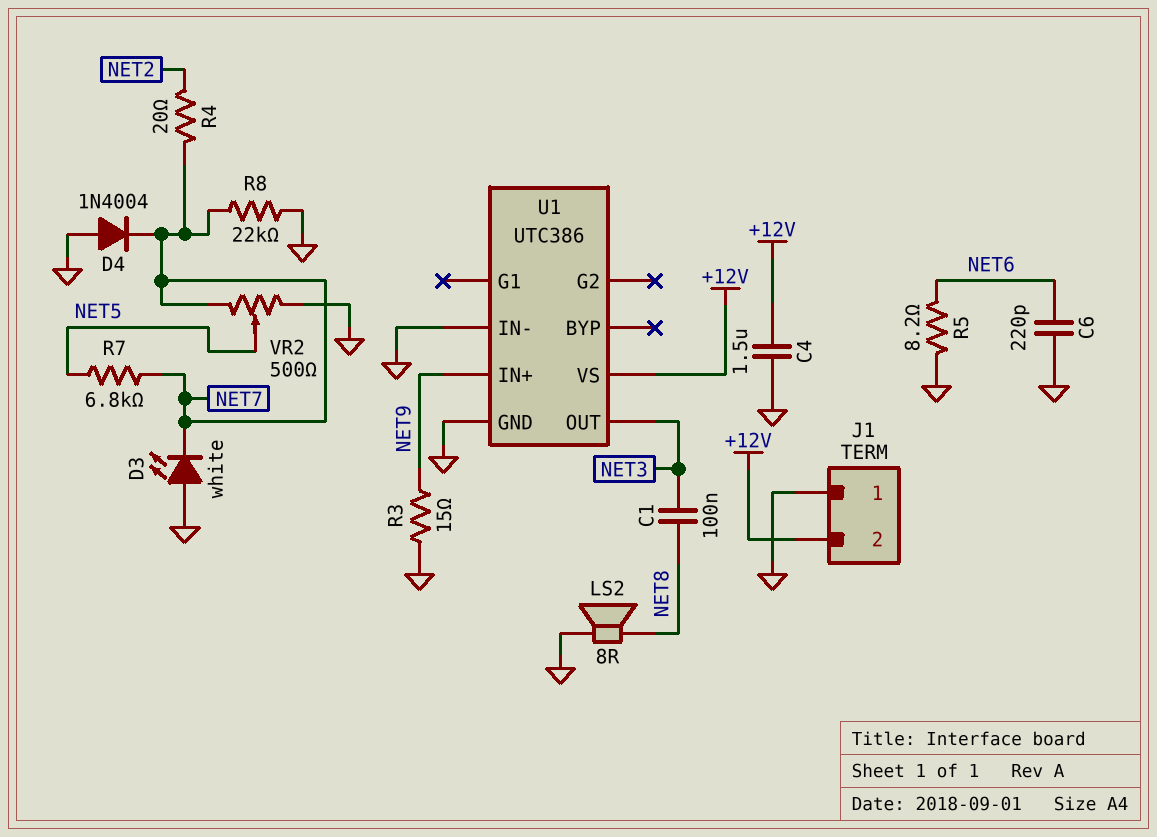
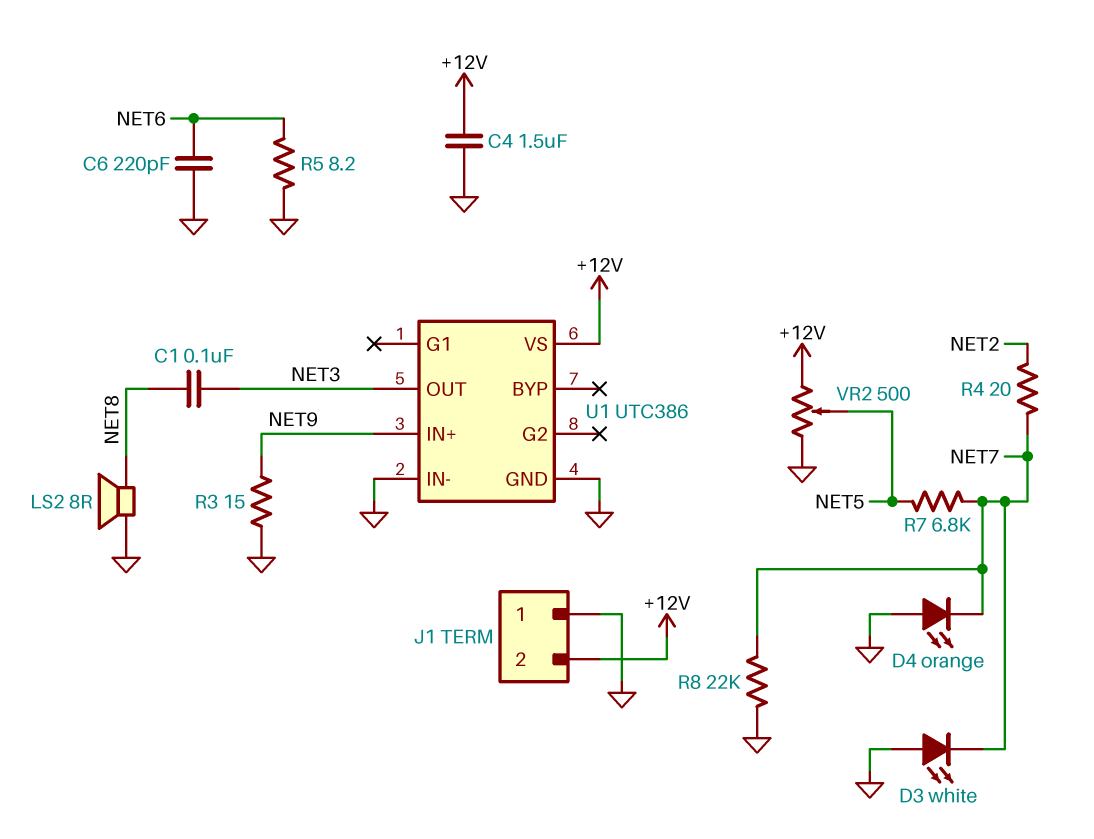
D4: diode 1N4004 (A GND, K NET7) -> LED orange (A GND, K NET7)
VR2: 500 (GND, NET7, wiper NET5) -> 500 (+12V, GND, wiper NET5)

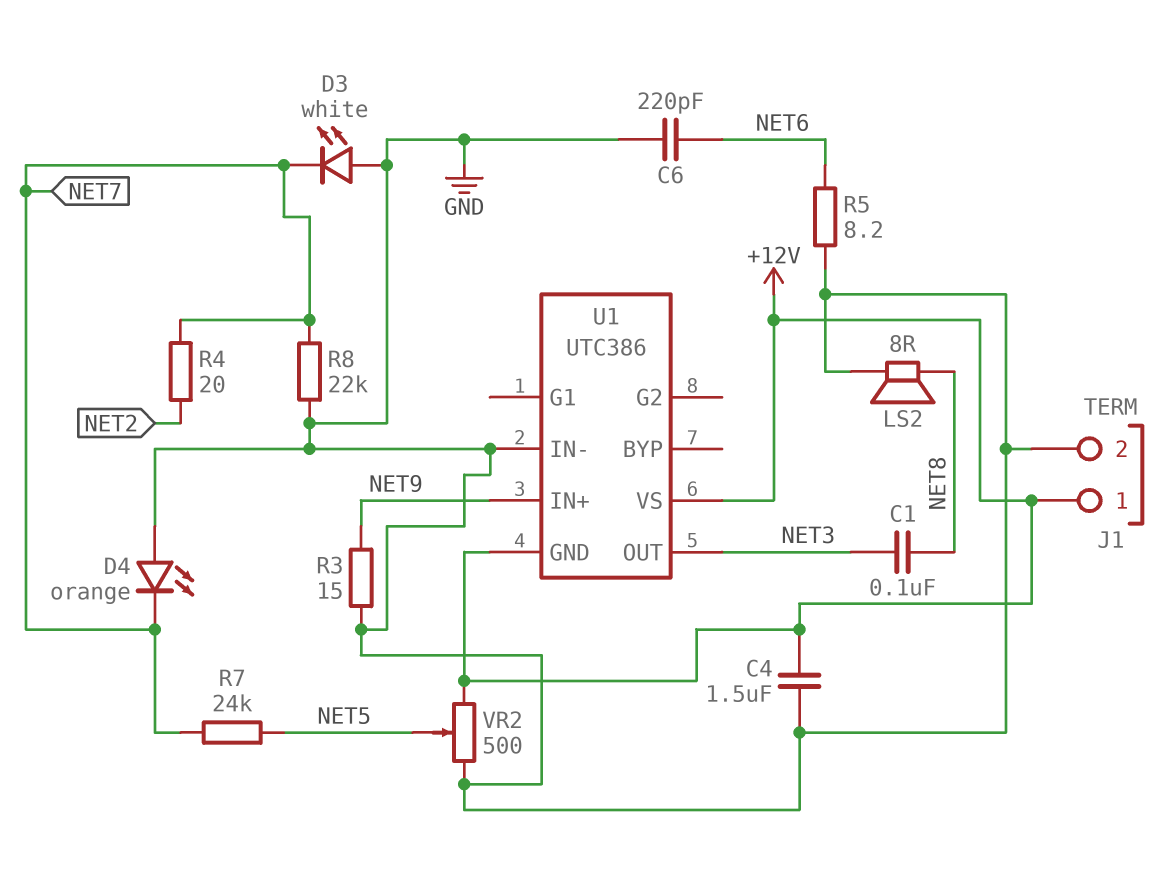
J1 pin 1: GND -> +12V
J1 pin 2: +12V -> GND
R7: 6.8k (NET5, NET7) -> 24k (NET5, NET7)
U1 pin GND: GND -> +12V

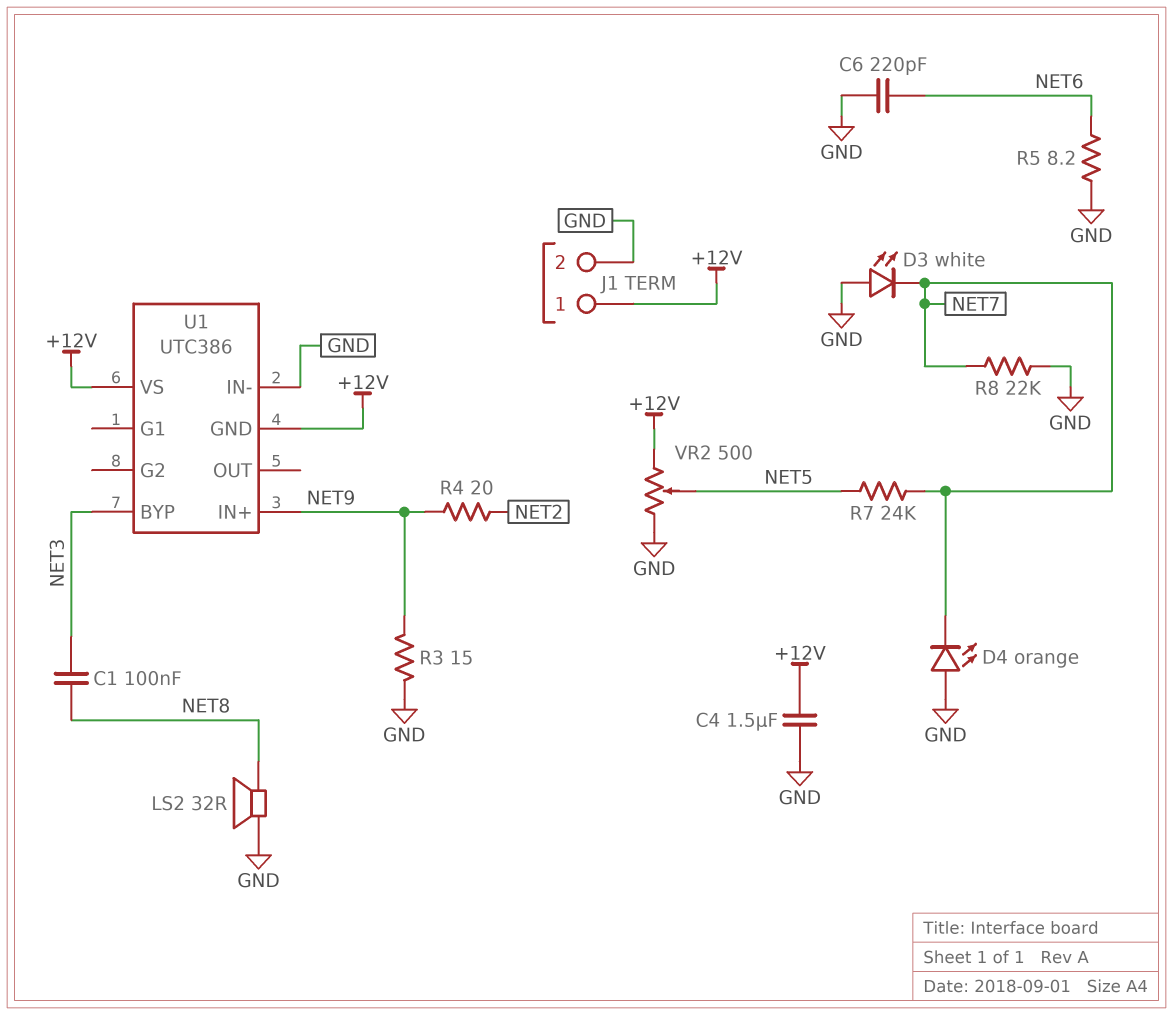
LS2: speaker 8R (GND, NET8) -> speaker 32R (GND, NET8)
R4: 20 (NET2, NET7) -> 20 (NET2, NET9)
U1 pin BYP: none -> NET3
U1 pin OUT: NET3 -> none

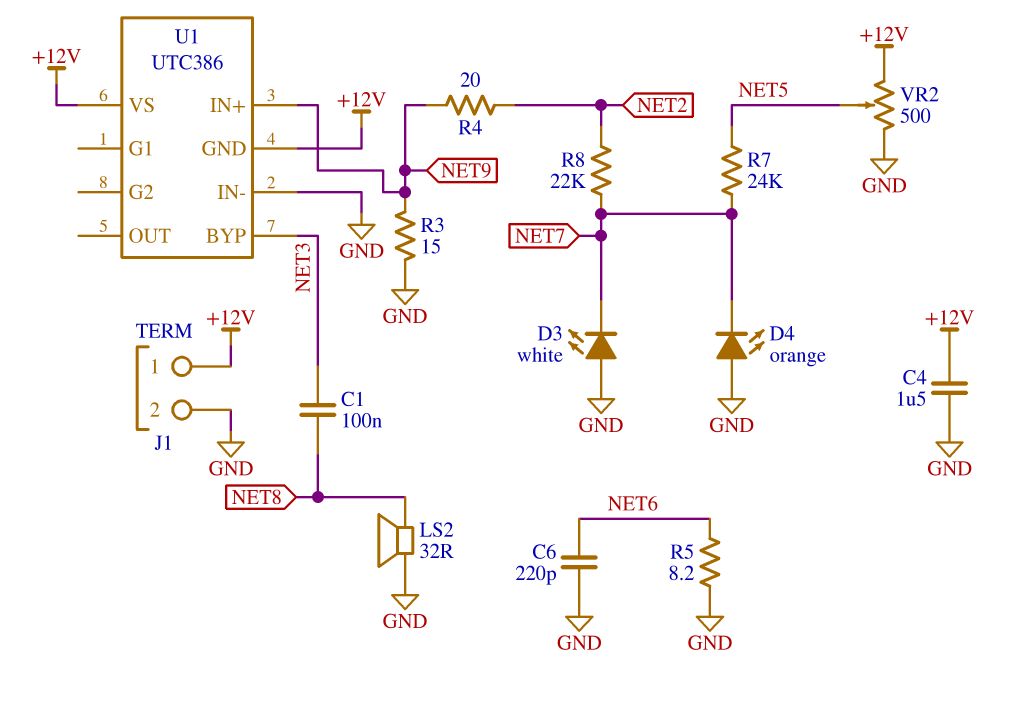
R8: 22k (GND, NET7) -> 22k (NET2, NET7)

